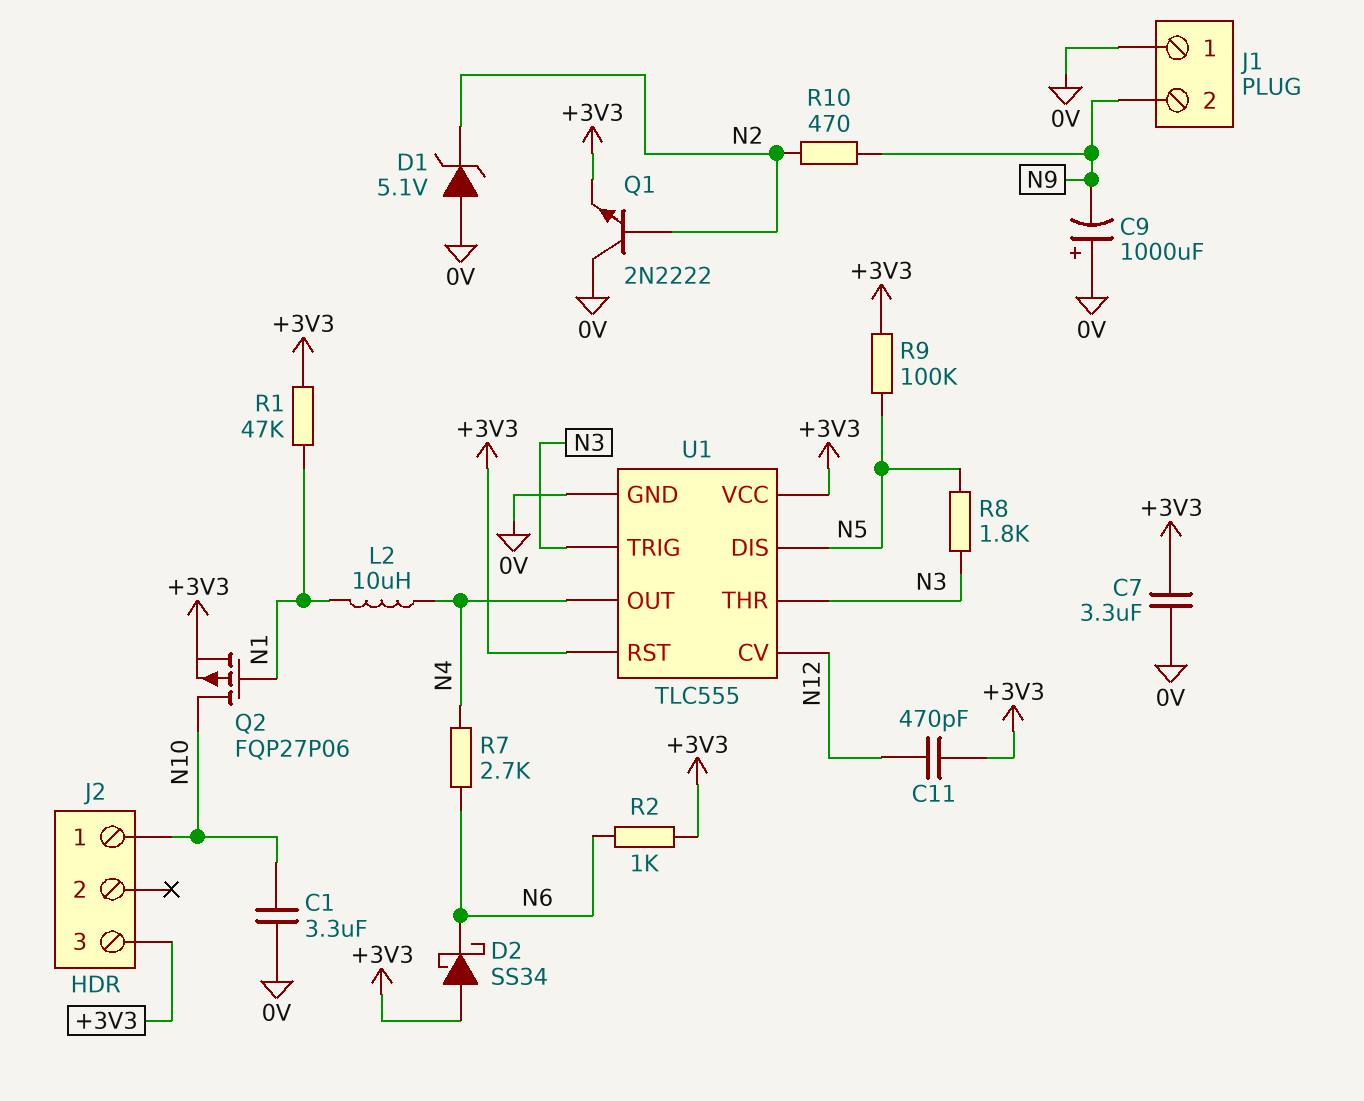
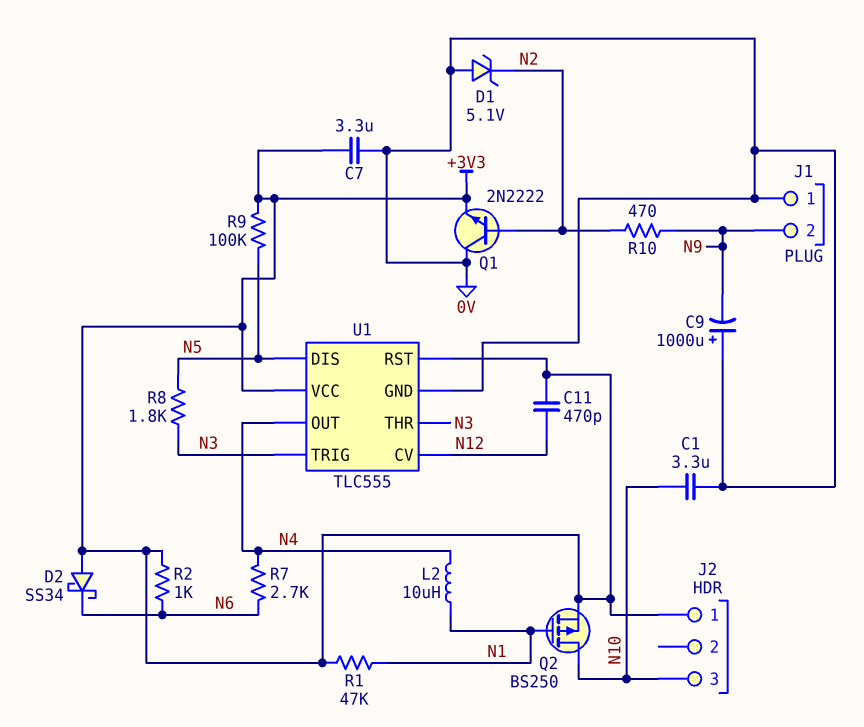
J2 pin 1: N10 -> +3V3
J2 pin 3: +3V3 -> N10
Q2: PMOS FQP27P06 (G N1, D N10, S +3V3) -> PMOS BS250 (G N1, D N10, S +3V3)

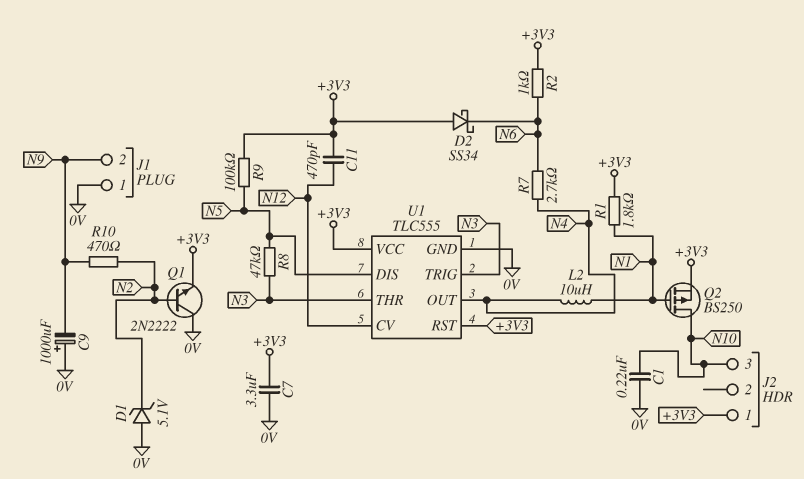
C1: 3.3uF (0V, N10) -> 220nF (0V, N10)
R1: 47k (+3V3, N1) -> 1.8k (+3V3, N1)
R8: 1.8k (N3, N5) -> 47k (N3, N5)

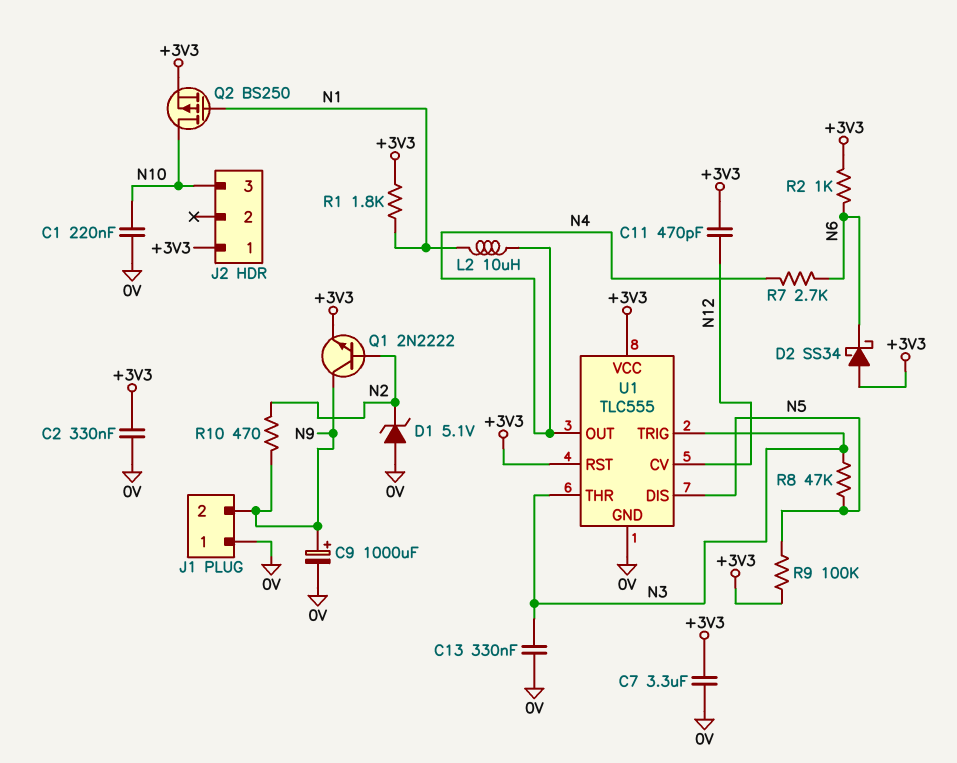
C2: none -> 330nF (+3V3, 0V)
C9: 1000uF (plus 0V, minus N9) -> 1000uF (plus N9, minus 0V)
C13: none -> 330nF (0V, N3)
Q1: NPN 2N2222 (B N2, C 0V, E +3V3) -> NPN 2N2222 (B N2, C N9, E +3V3)

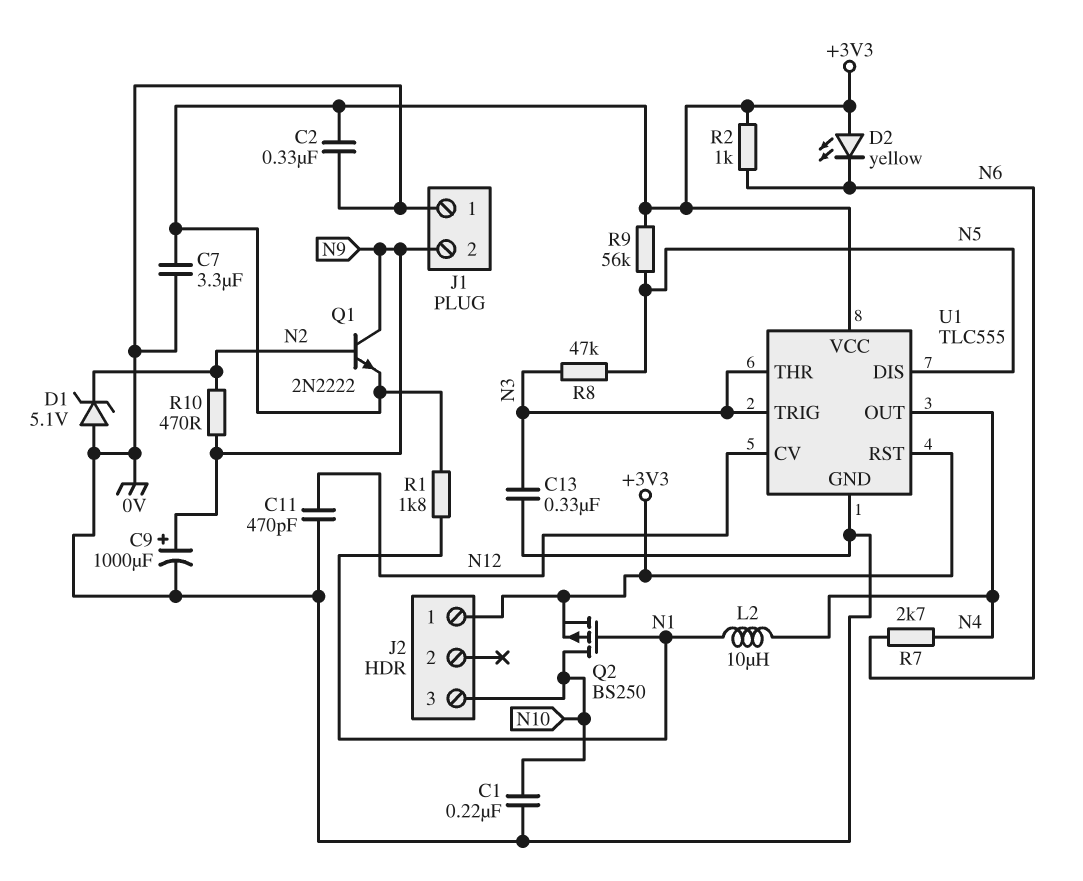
C11: 470pF (+3V3, N12) -> 470pF (0V, N12)
D2: schottky SS34 (A +3V3, K N6) -> LED yellow (A +3V3, K N6)
R9: 100k (+3V3, N5) -> 56k (+3V3, N5)

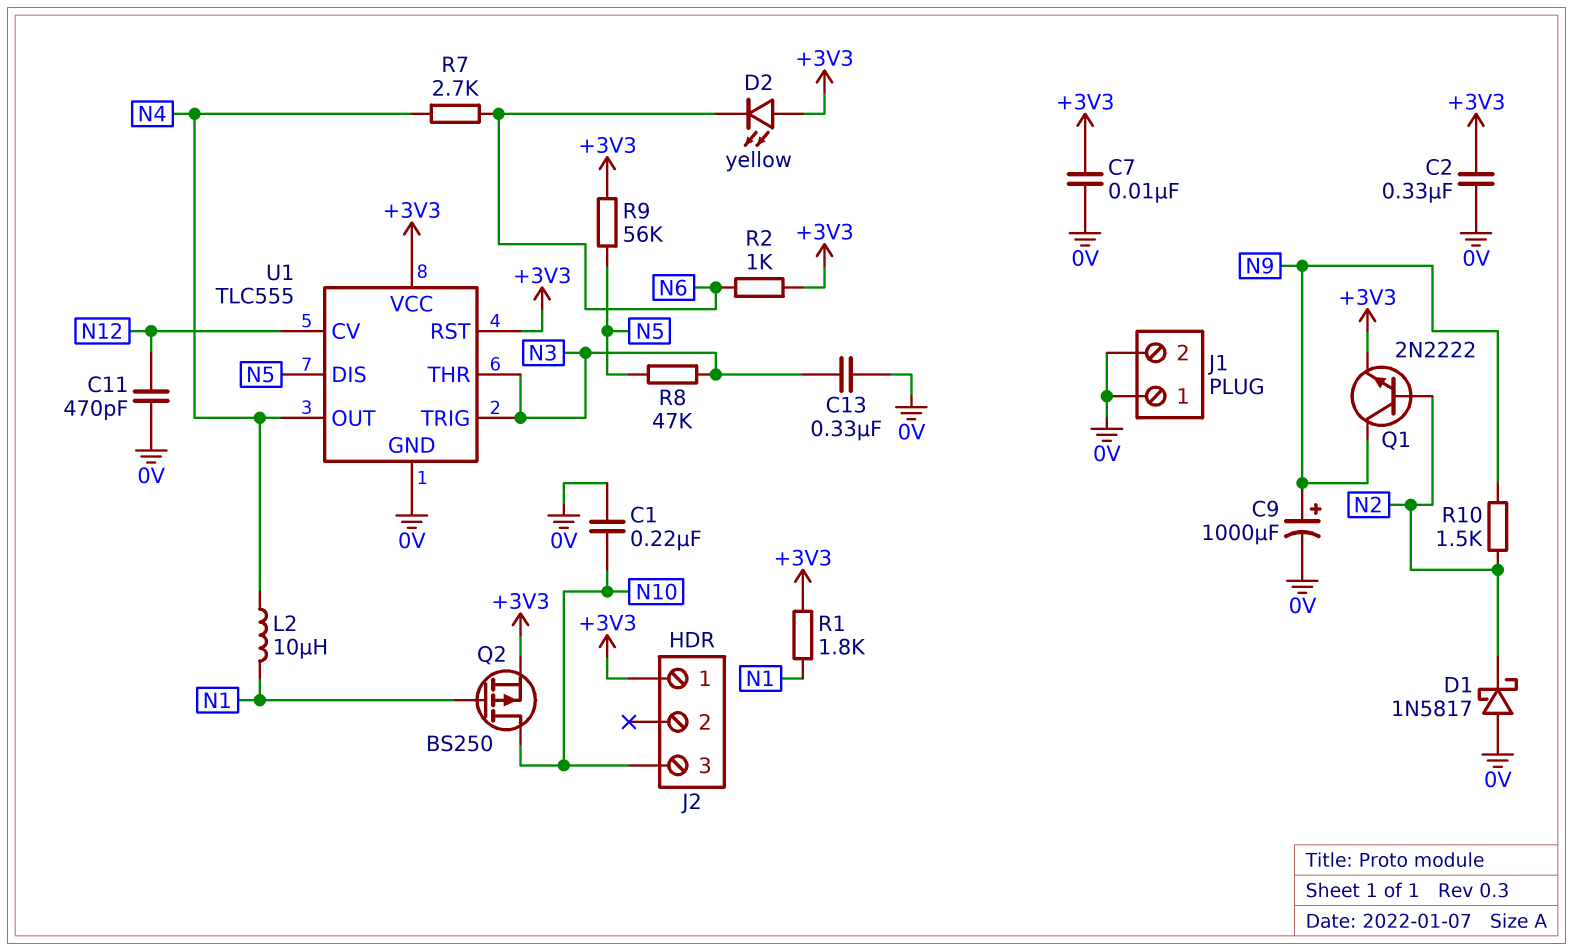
C7: 3.3uF (+3V3, 0V) -> 10nF (+3V3, 0V)
D1: zener 5.1V (A 0V, K N2) -> schottky 1N5817 (A 0V, K N2)
J1 pin 2: N9 -> 0V
R10: 470 (N2, N9) -> 1.5k (N2, N9)

